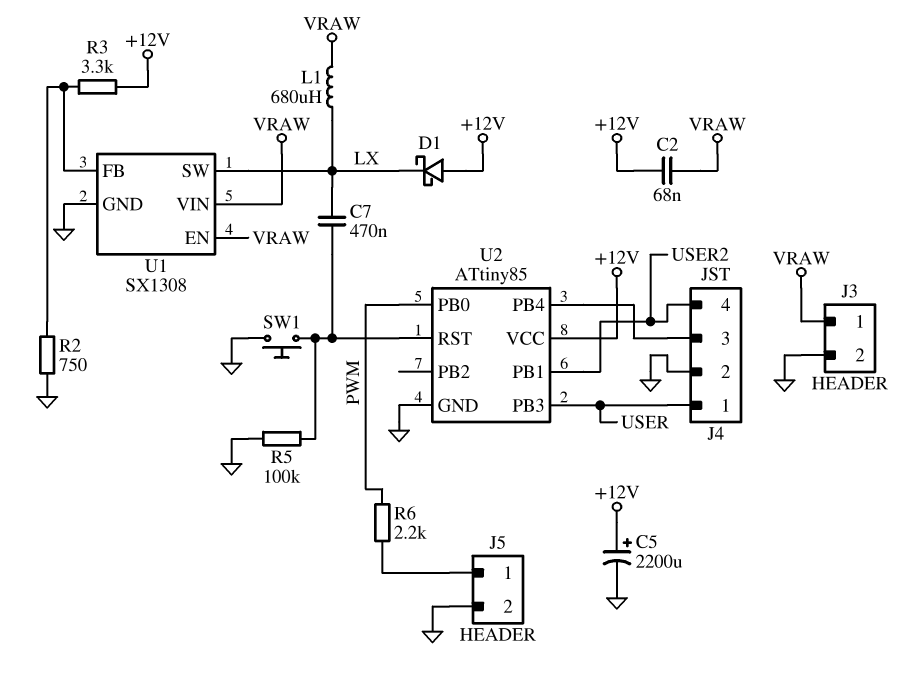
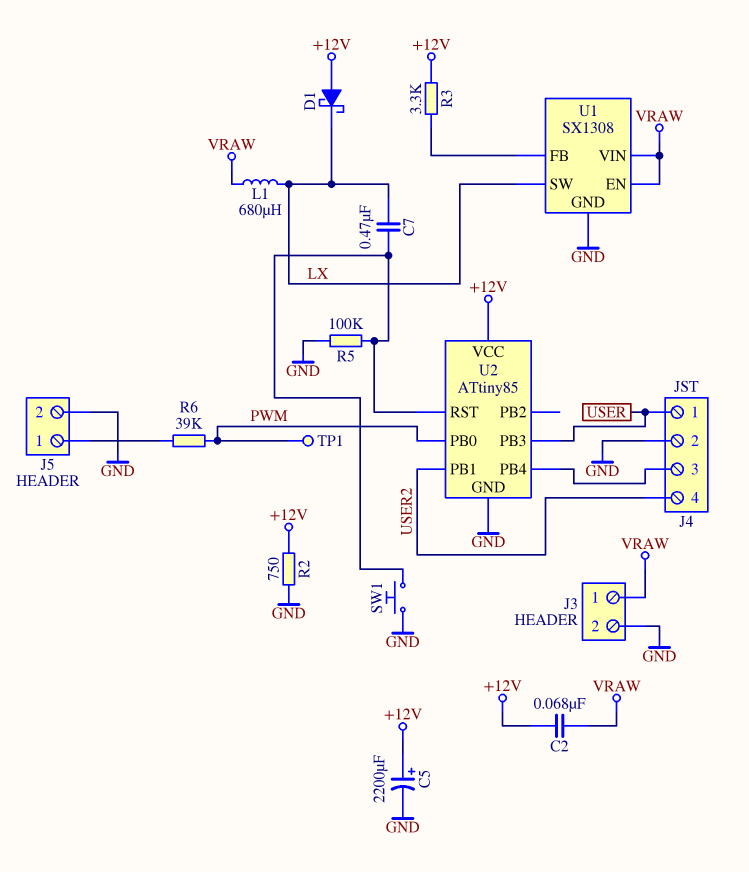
R2: 750 (GND, U1/FB) -> 750 (+12V, GND)
R6: 2.2k (J5/1, PWM) -> 39k (J5/1, PWM)
TP1: none -> test point (PWM)

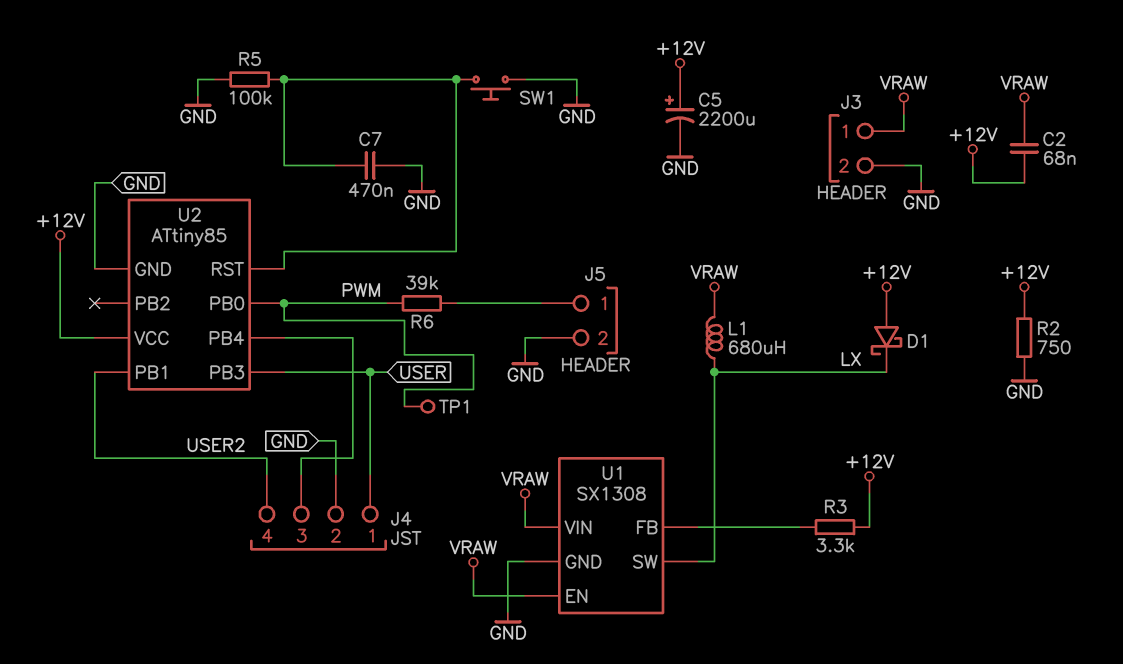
C7: 470nF (LX, U2/RST) -> 470nF (GND, U2/RST)

